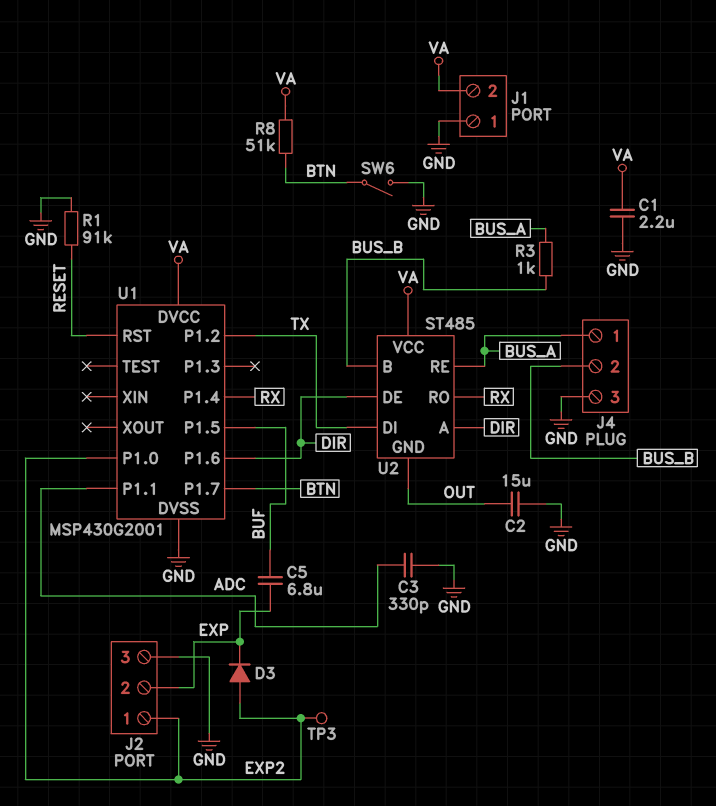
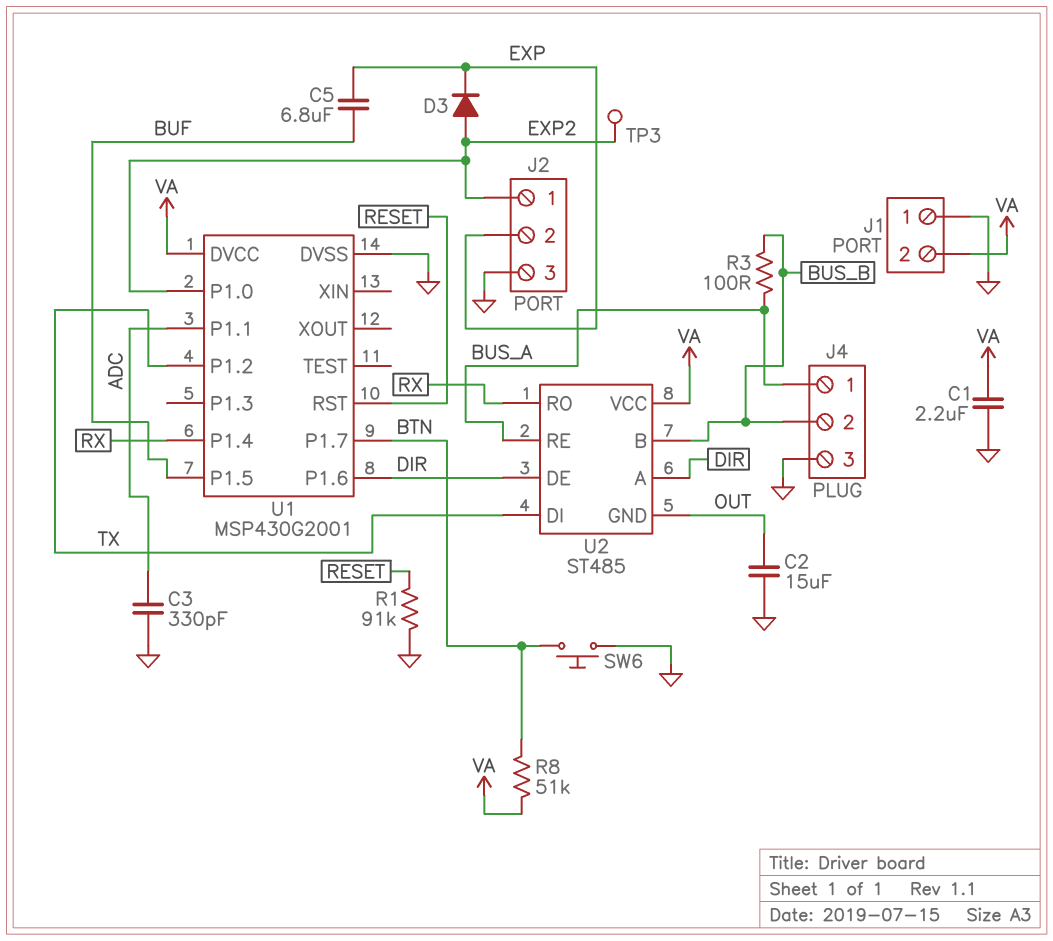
R3: 1k (BUS_A, BUS_B) -> 100 (BUS_A, BUS_B)
SW6: switch (BTN, GND) -> button (BTN, GND)

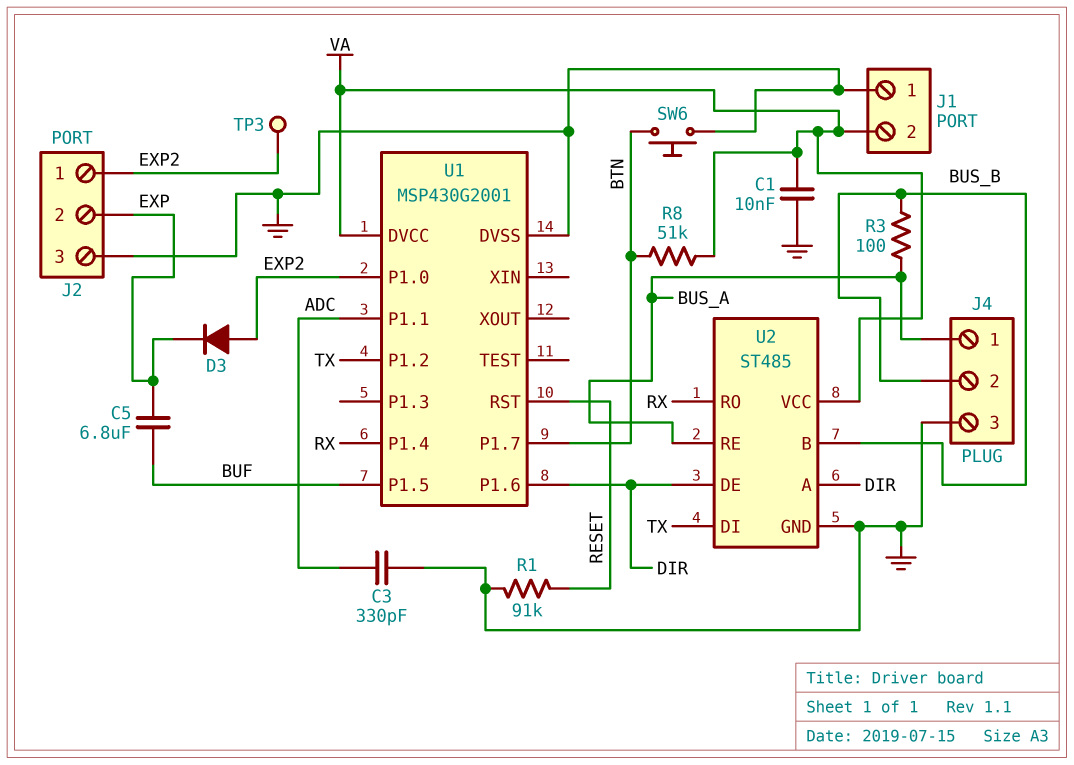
C1: 2.2uF (GND, VA) -> 10nF (GND, VA)
C2: 15uF (GND, OUT) -> none
U2 pin GND: OUT -> GND

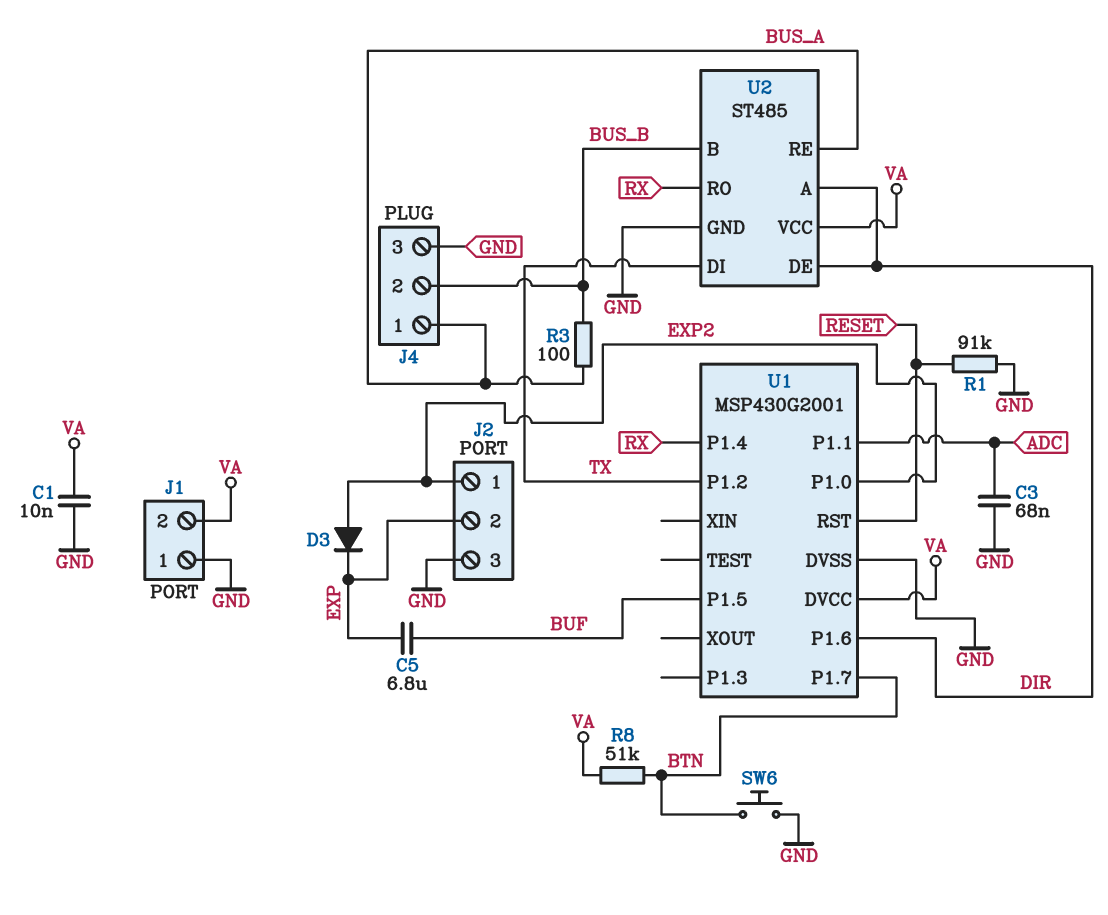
C3: 330pF (ADC, GND) -> 68nF (ADC, GND)
TP3: test point (EXP2) -> none

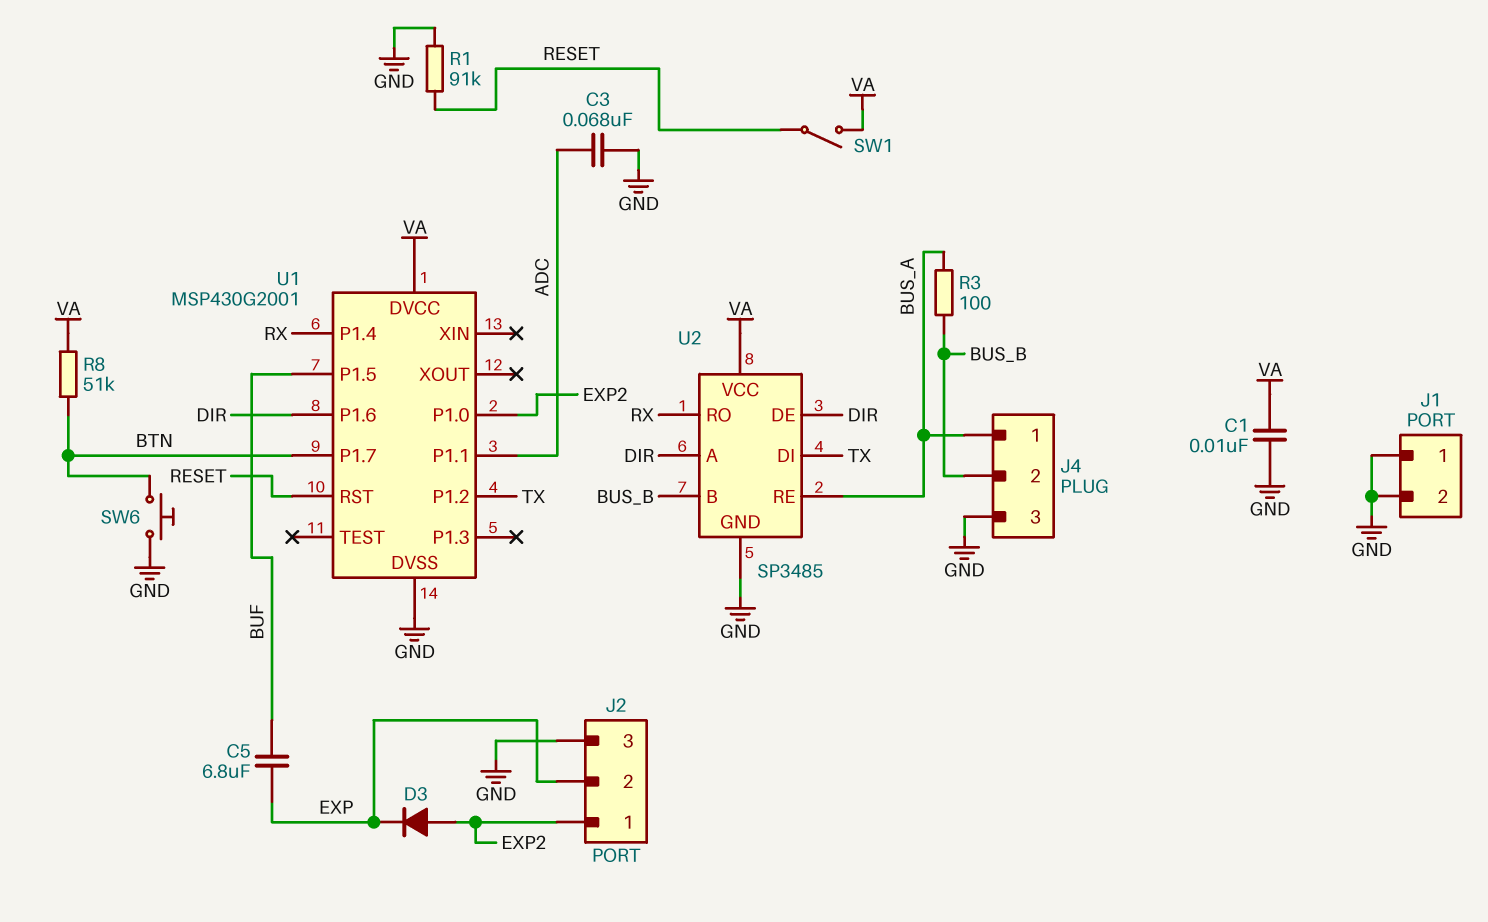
J1 pin 2: VA -> GND
SW1: none -> switch (RESET, VA)
U2: ST485 -> SP3485

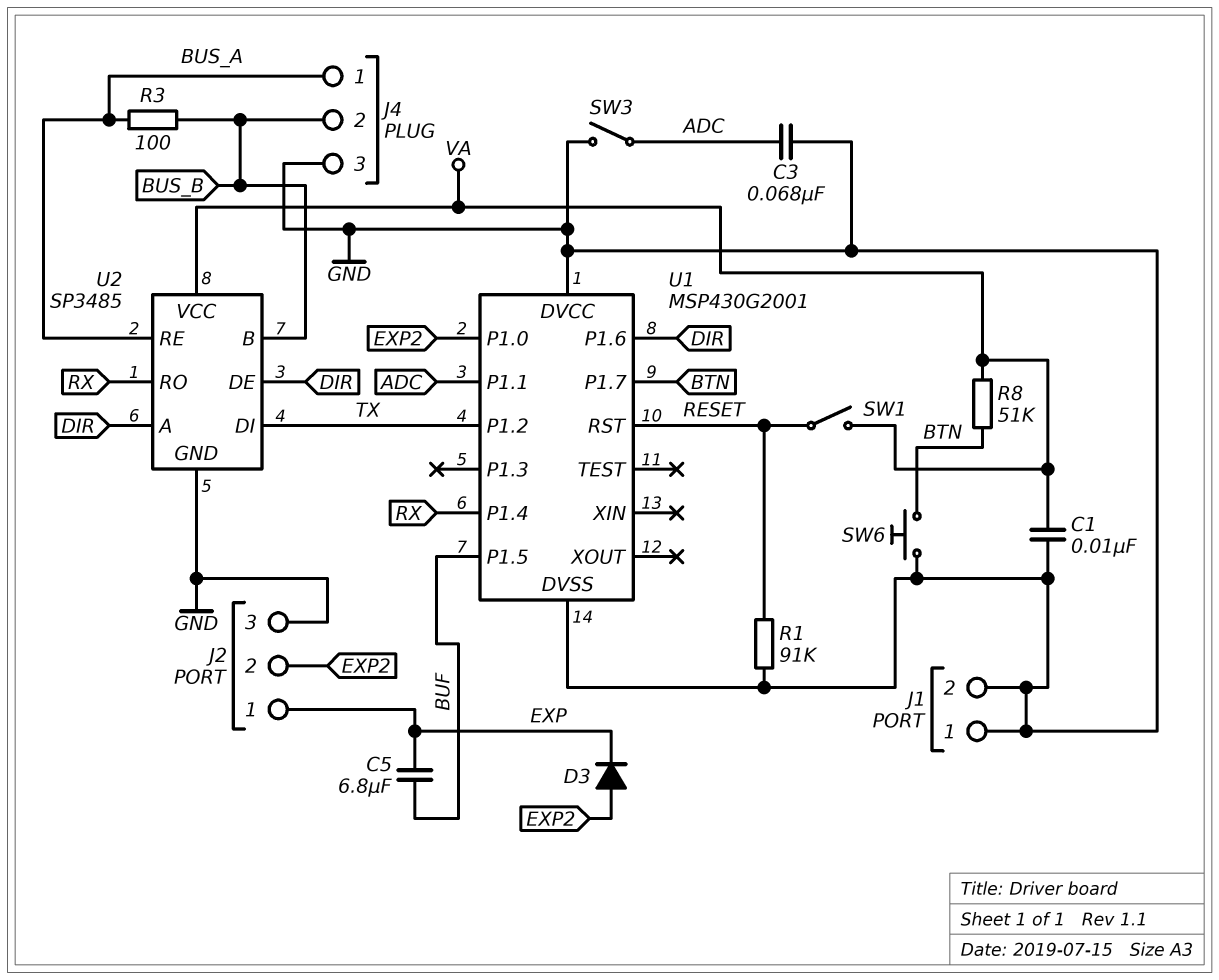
J2 pin 1: EXP2 -> EXP
J2 pin 2: EXP -> EXP2
SW3: none -> switch (ADC, GND)
U1 pin DVCC: VA -> GND

